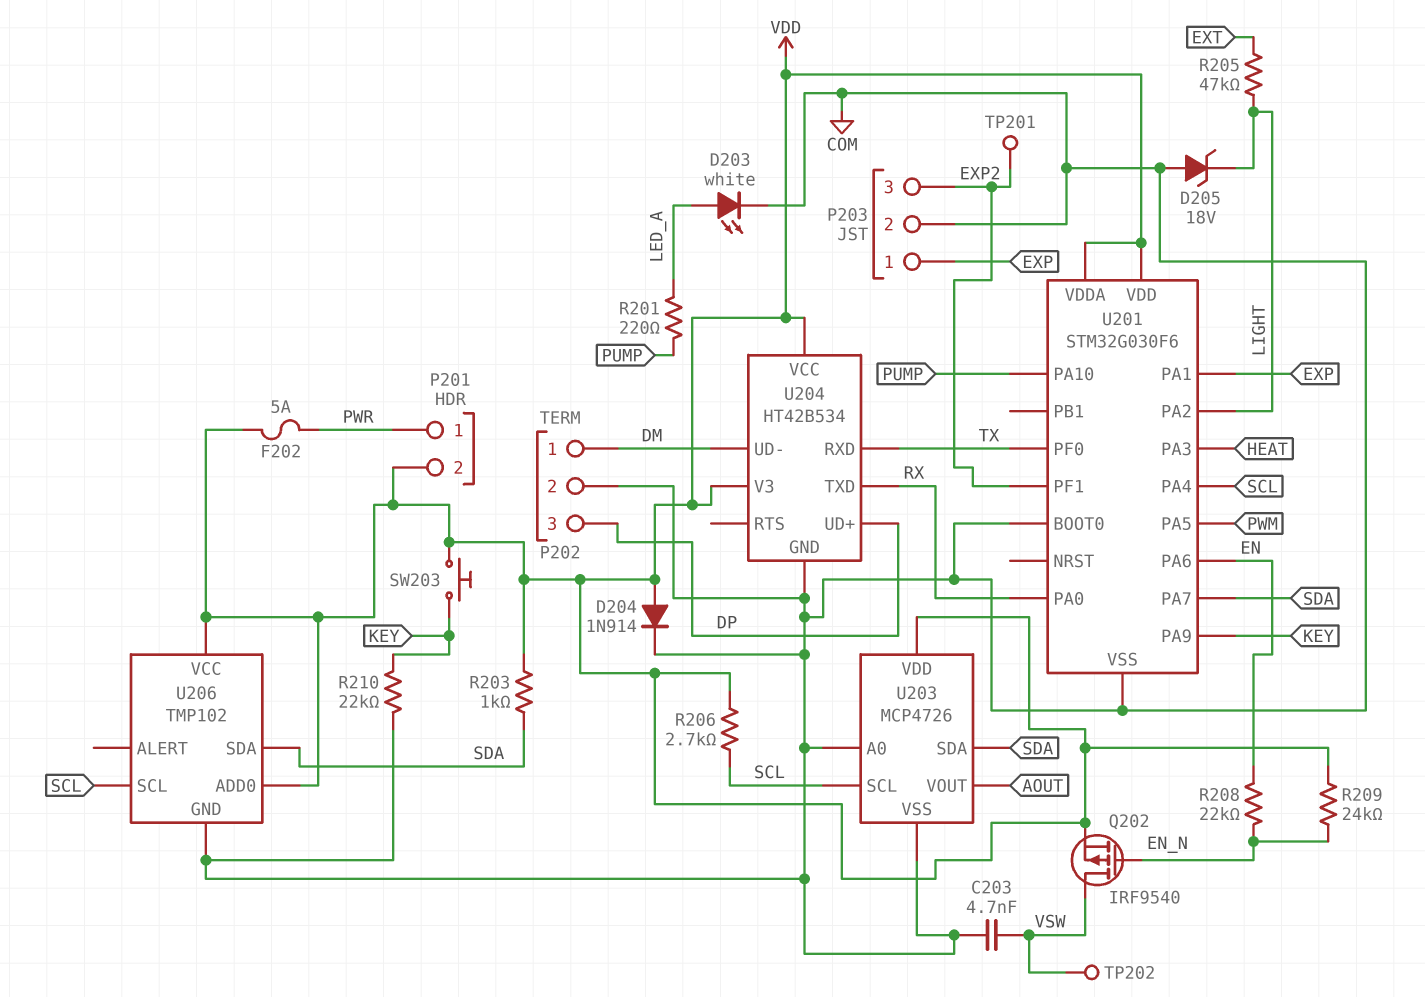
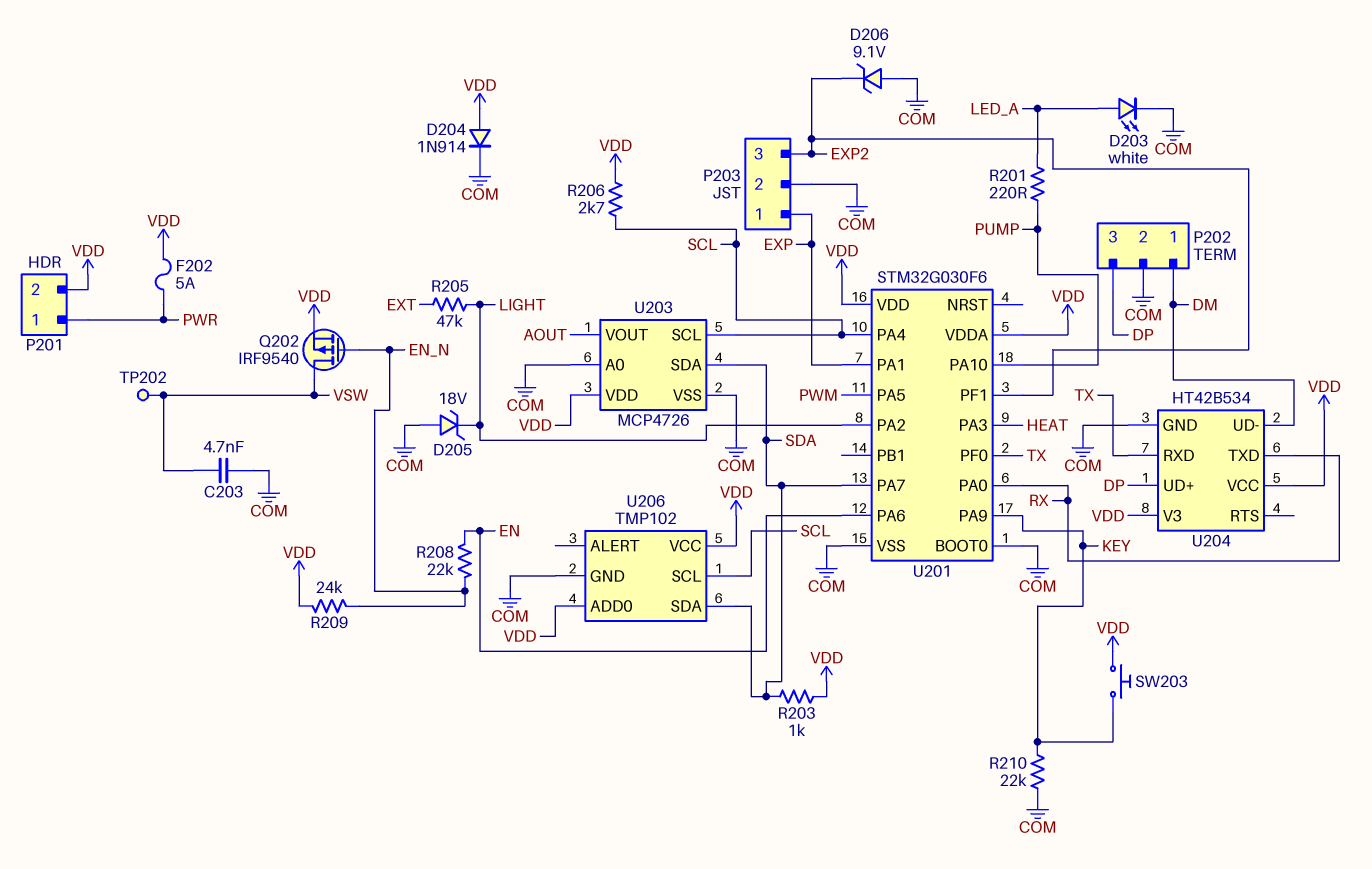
D206: none -> zener 9.1V (A COM, K EXP2)
TP201: test point (EXP2) -> none

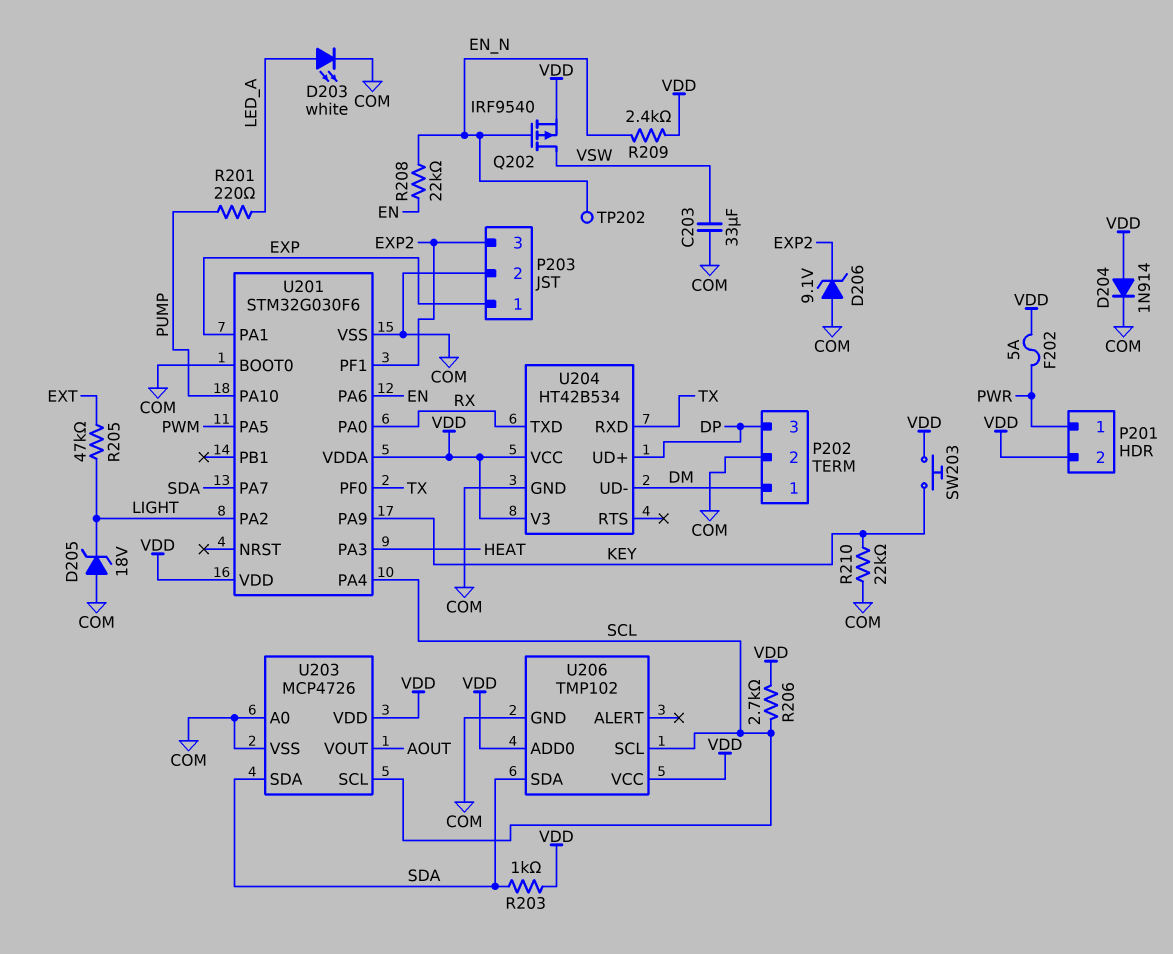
C203: 4.7nF (COM, VSW) -> 33uF (COM, VSW)
R209: 24k (EN_N, VDD) -> 2.4k (EN_N, VDD)
TP202: test point (VSW) -> test point (EN_N)

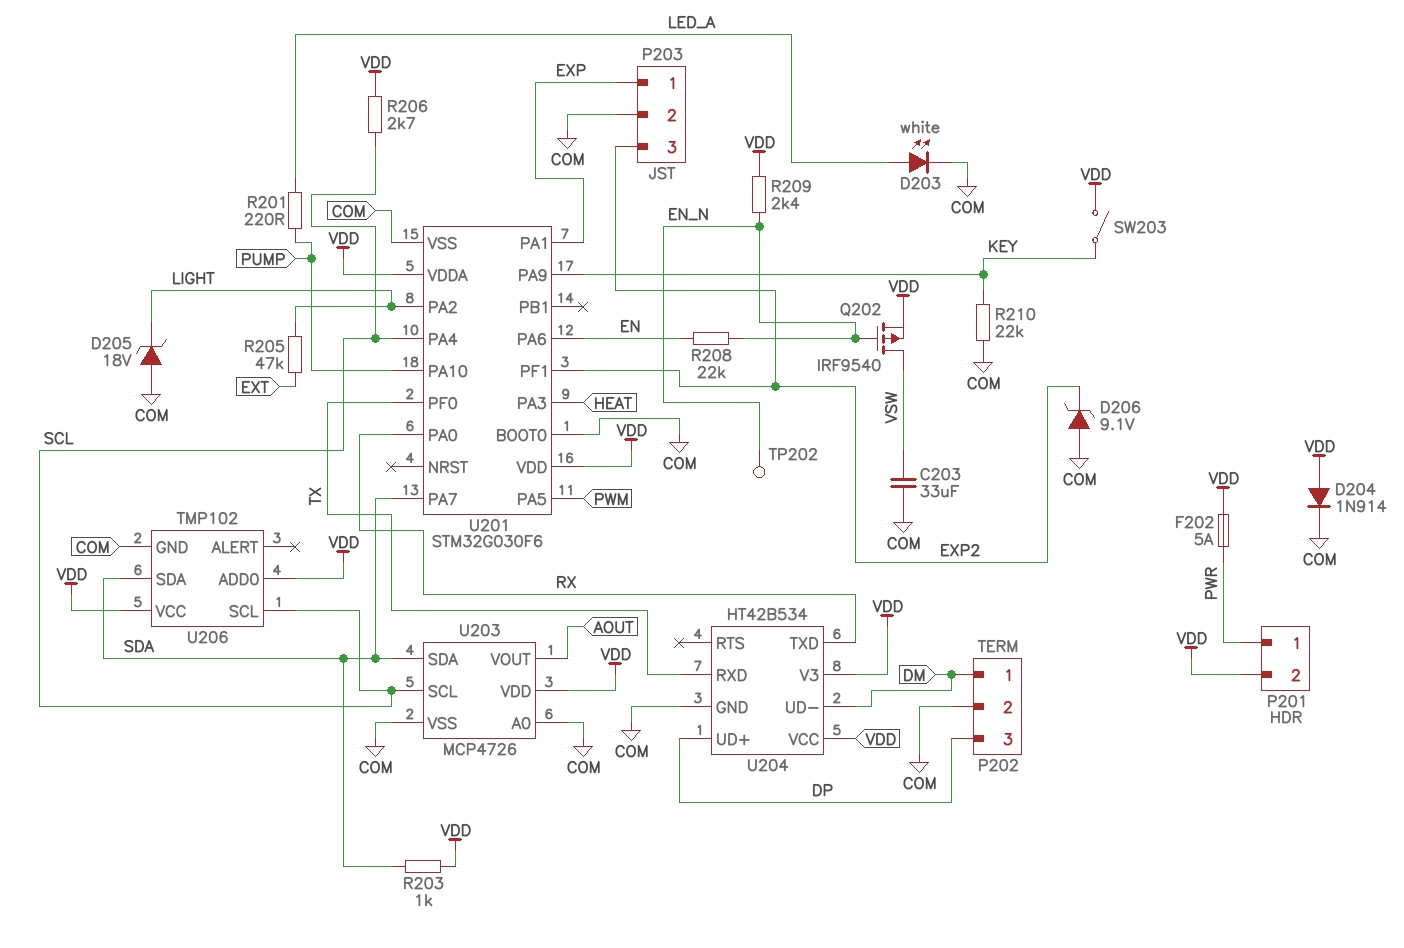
SW203: button (KEY, VDD) -> switch (KEY, VDD)

